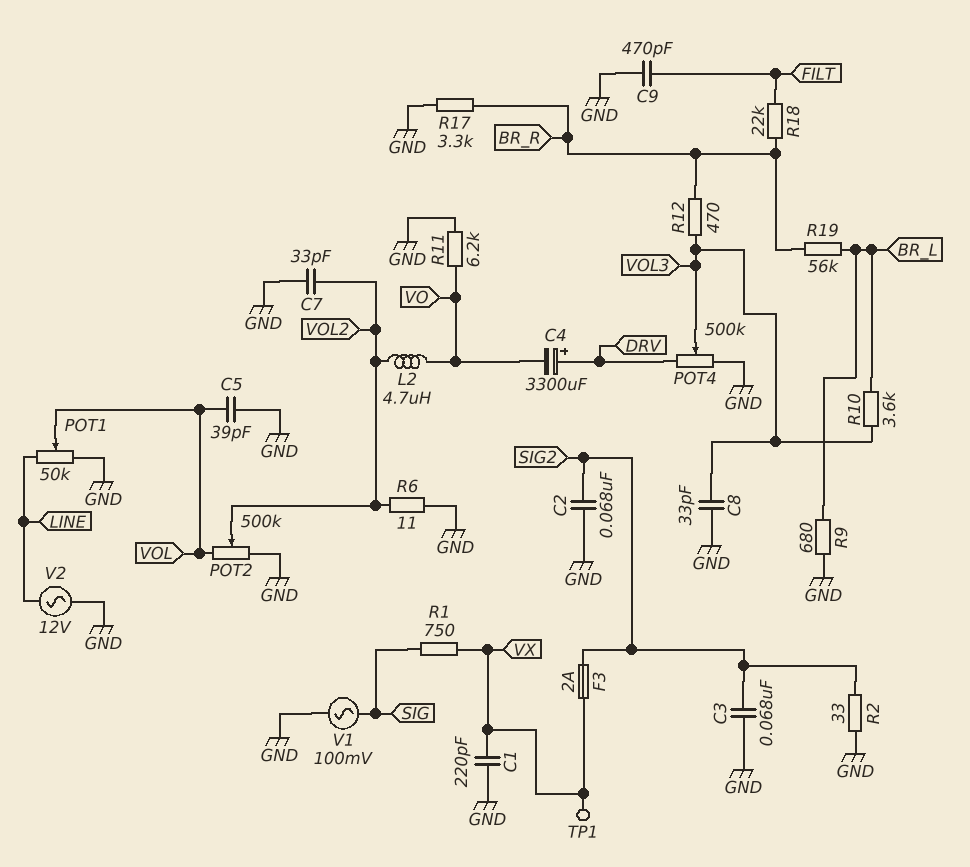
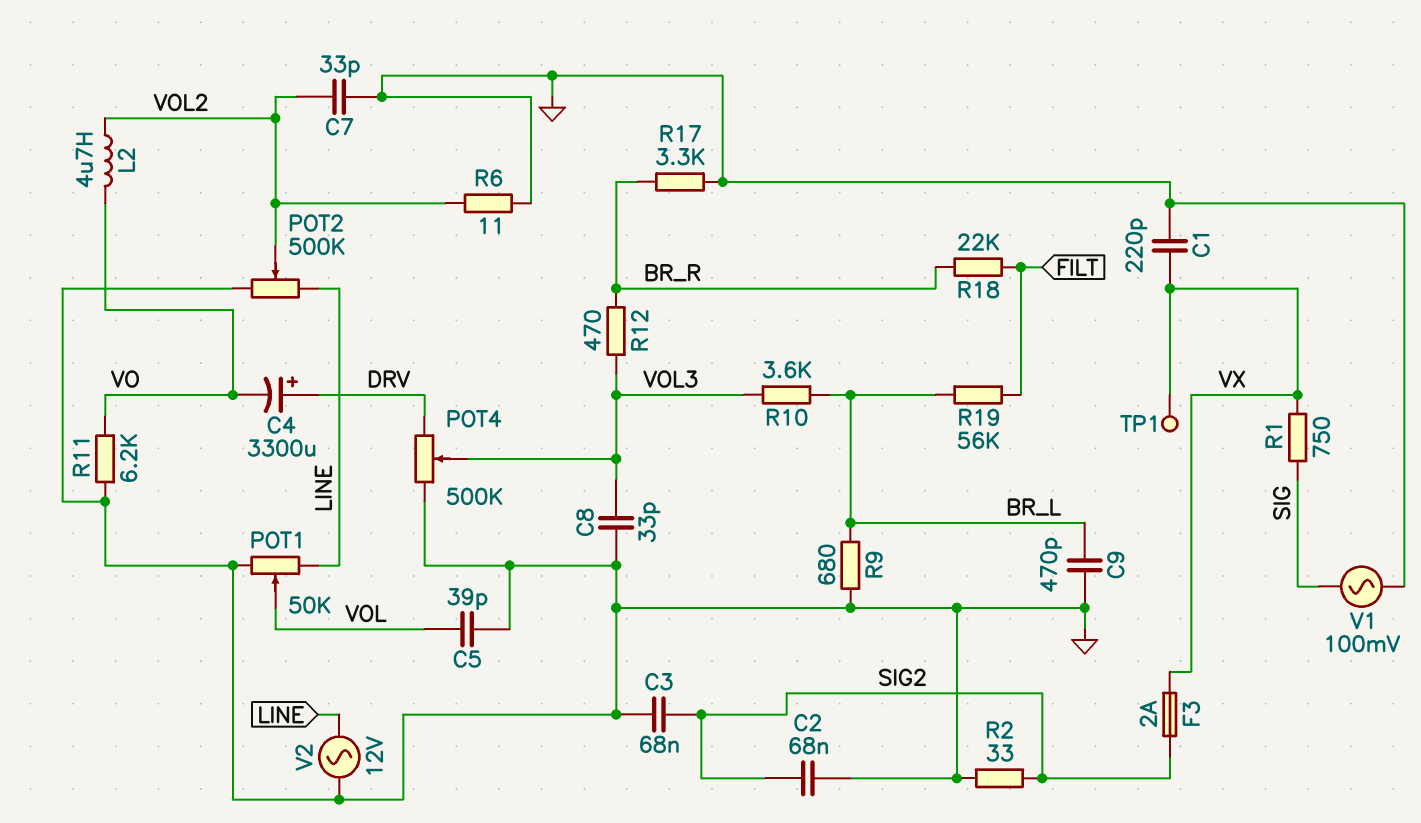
C9: 470pF (FILT, GND) -> 470pF (BR_L, GND)
POT2: 500k (GND, VOL, wiper VOL2) -> 500k (GND, LINE, wiper VOL2)
R19: 56k (BR_L, BR_R) -> 56k (BR_L, FILT)

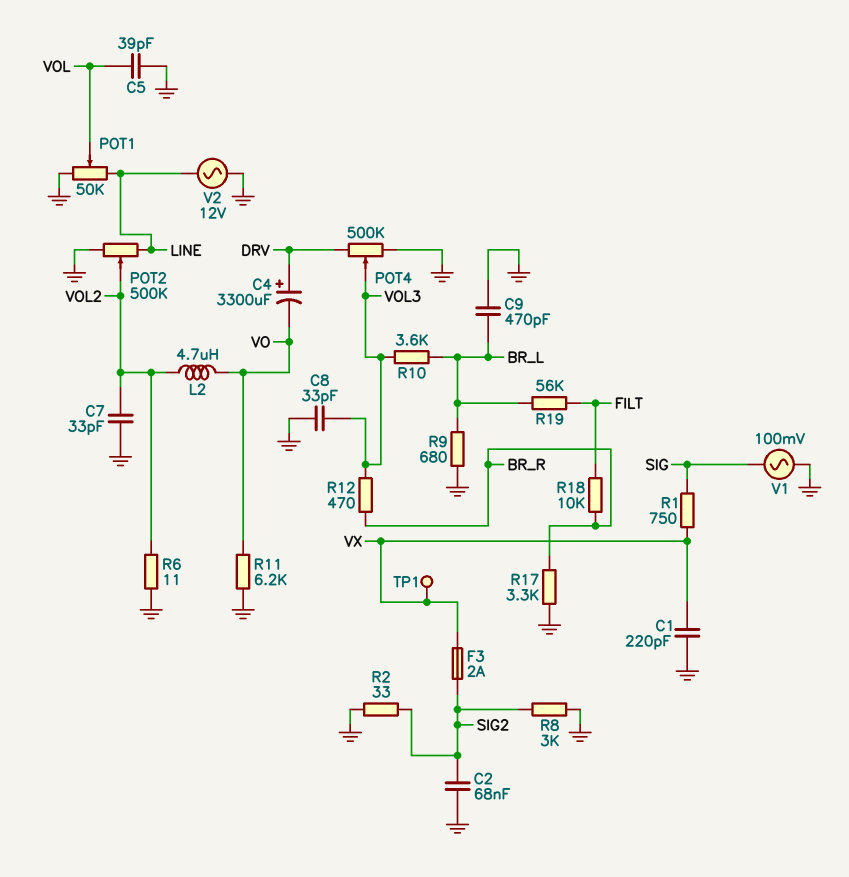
C3: 68nF (GND, SIG2) -> none
R8: none -> 3k (GND, SIG2)
R18: 22k (BR_R, FILT) -> 10k (BR_R, FILT)

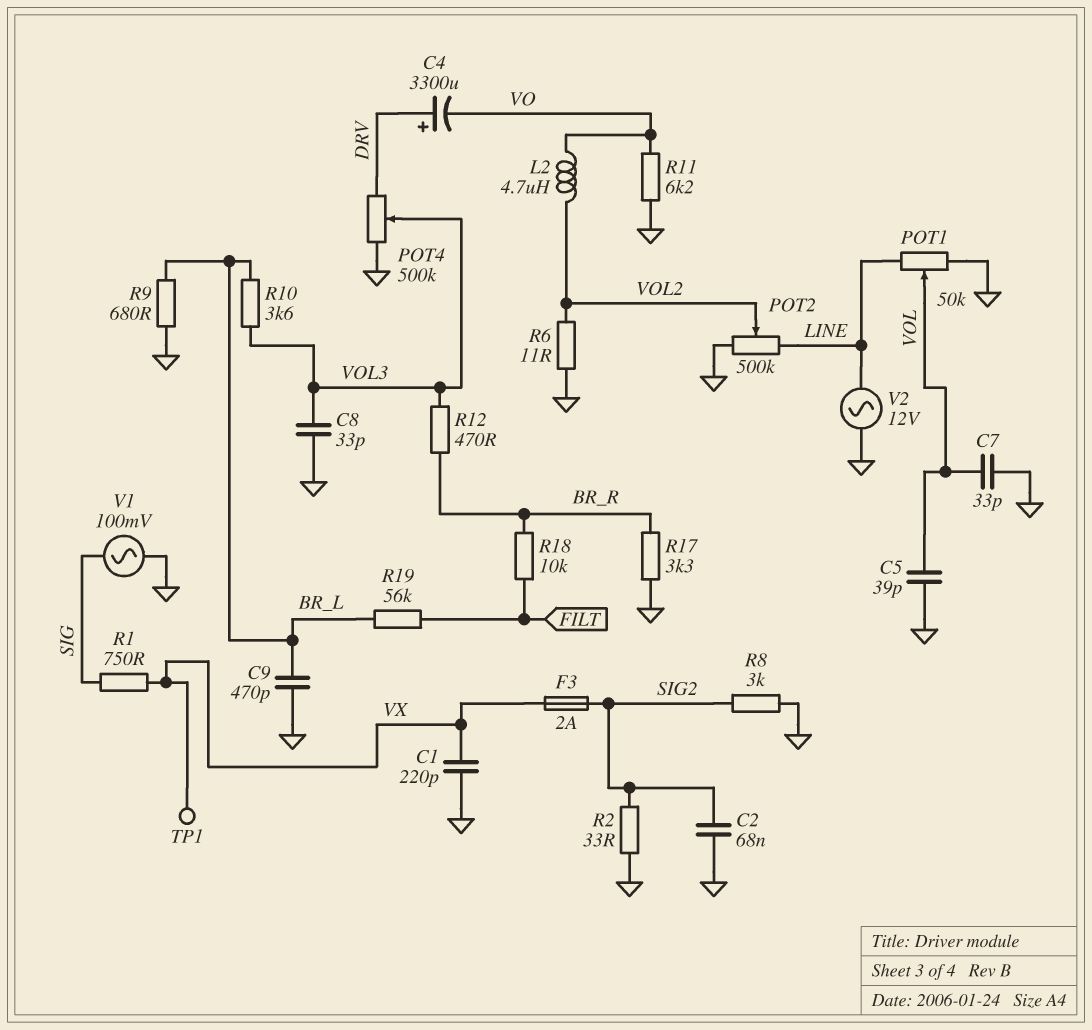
C7: 33pF (GND, VOL2) -> 33pF (GND, VOL)

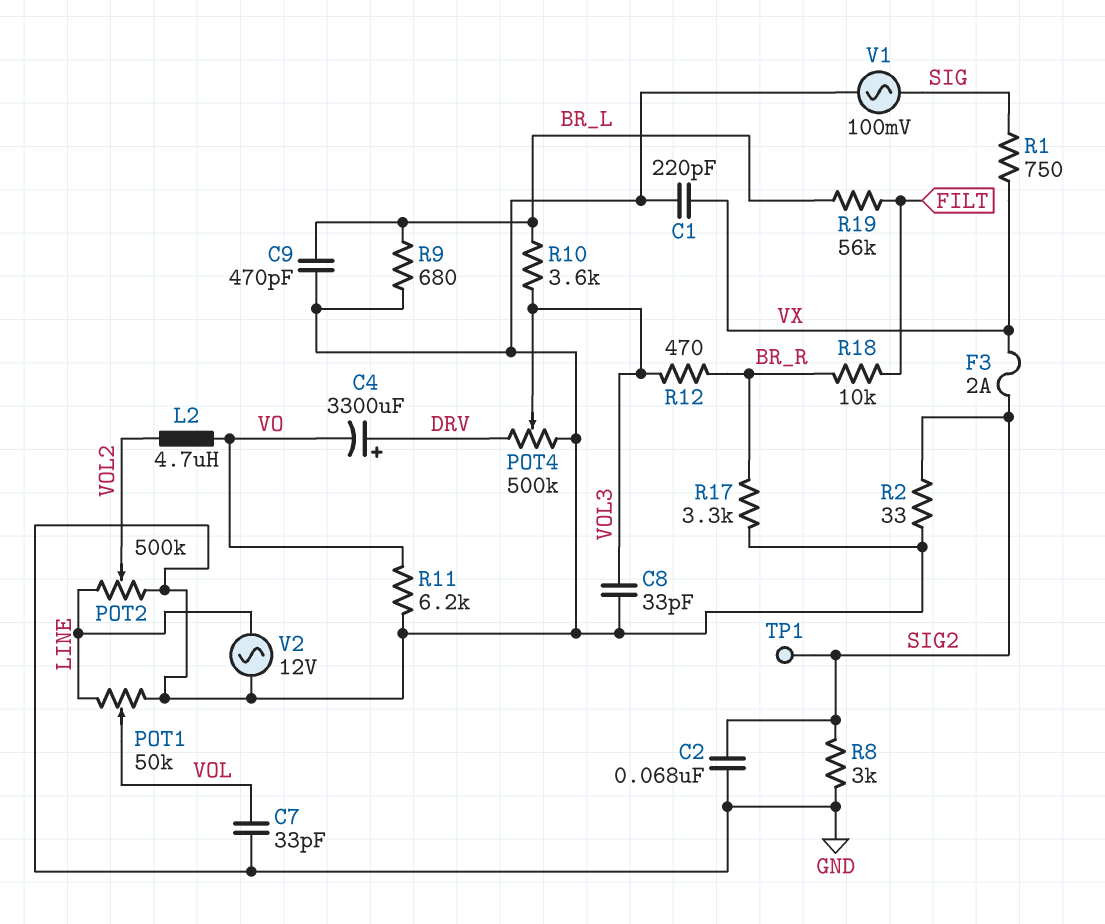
C5: 39pF (GND, VOL) -> none
R6: 11 (GND, VOL2) -> none
TP1: test point (VX) -> test point (SIG2)

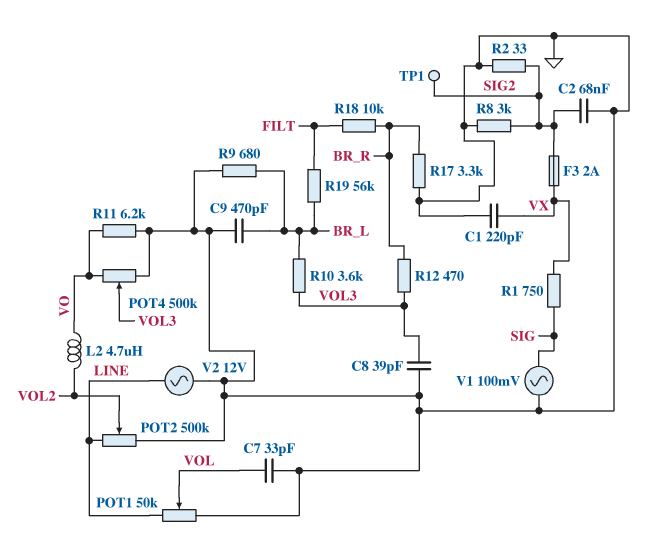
C4: 3300uF (plus DRV, minus VO) -> none
C8: 33pF (GND, VOL3) -> 39pF (GND, VOL3)
POT4: 500k (DRV, GND, wiper VOL3) -> 500k (GND, VO, wiper VOL3)

